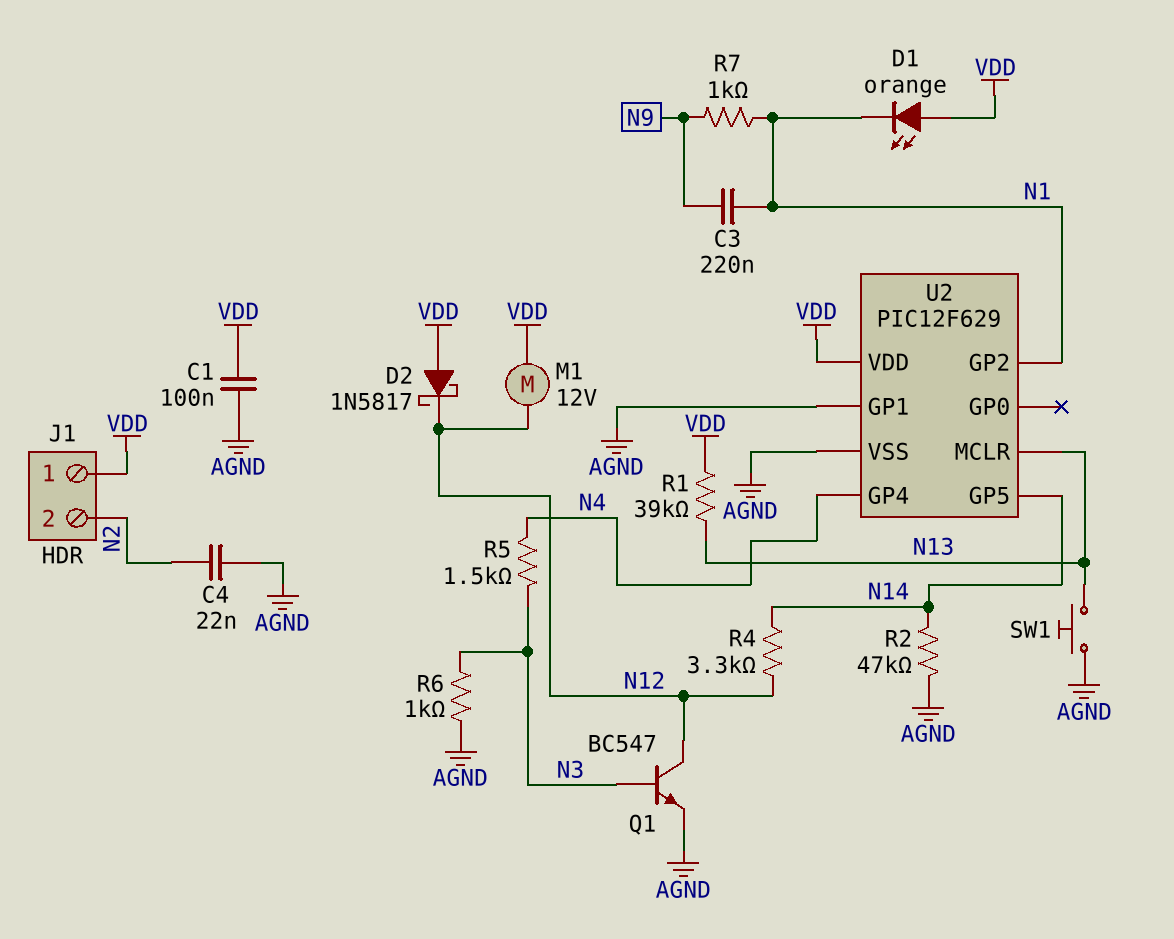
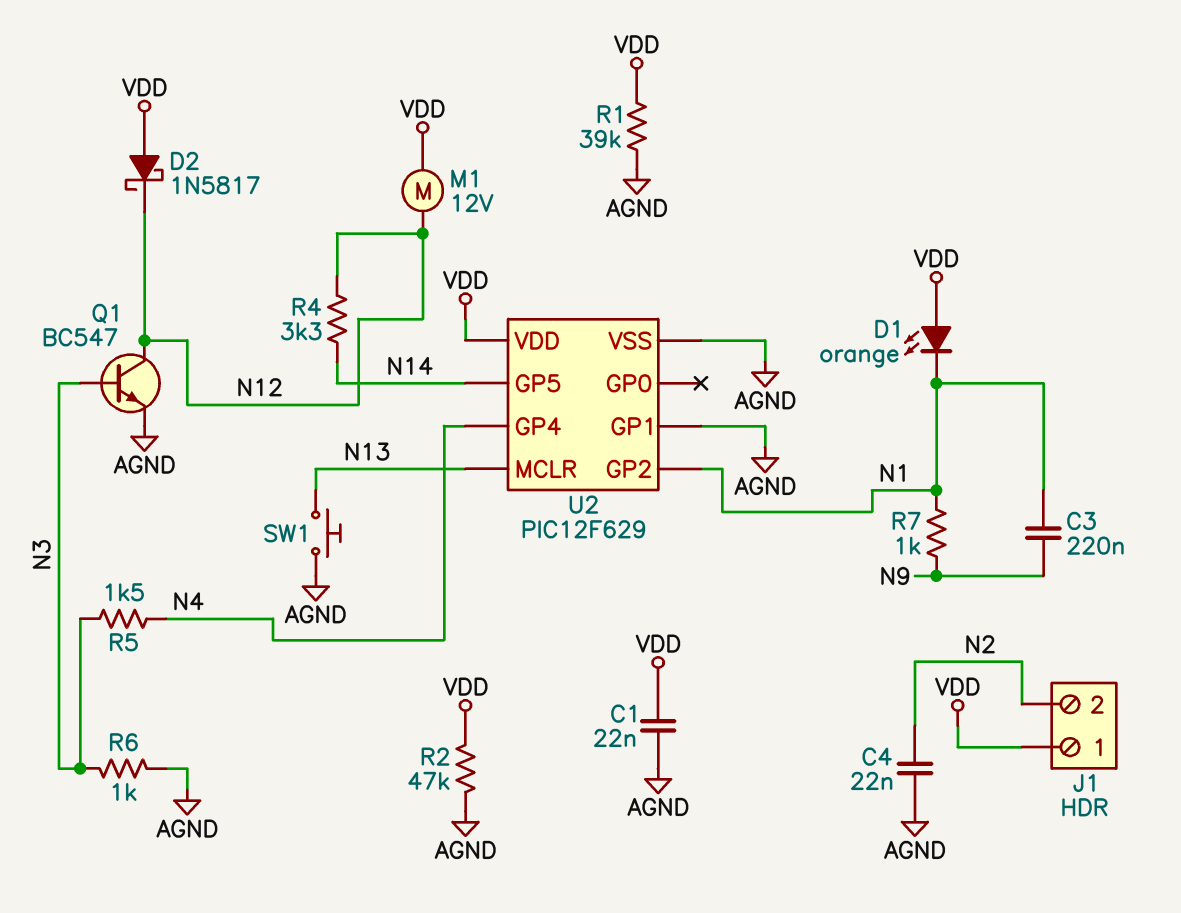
C1: 100nF (AGND, VDD) -> 22nF (AGND, VDD)
R1: 39k (N13, VDD) -> 39k (AGND, VDD)
R2: 47k (AGND, N14) -> 47k (AGND, VDD)

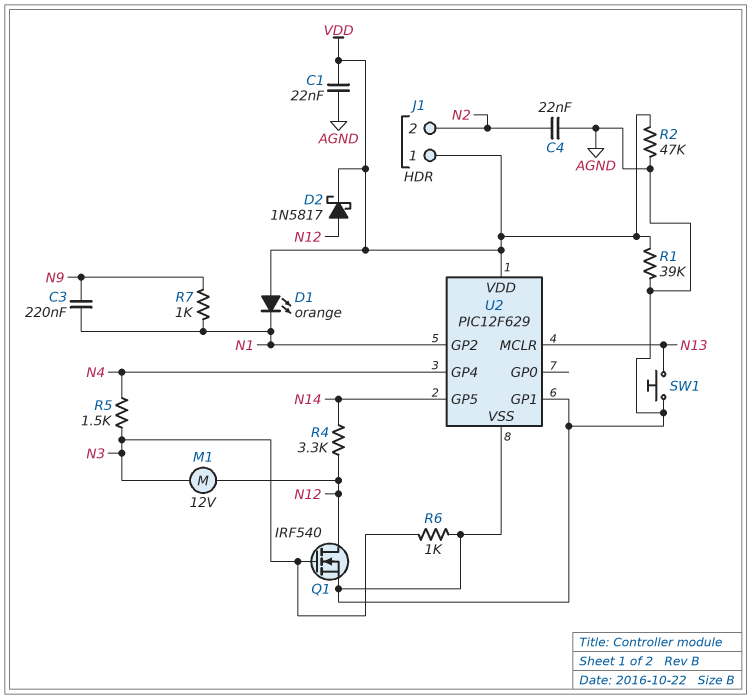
D2: schottky 1N5817 (A VDD, K N12) -> schottky 1N5817 (A N12, K VDD)
M1: motor 12V (N12, VDD) -> motor 12V (N3, N12)
Q1: NPN BC547 (B N3, C N12, E AGND) -> NMOS IRF540 (G N3, D N12, S AGND)

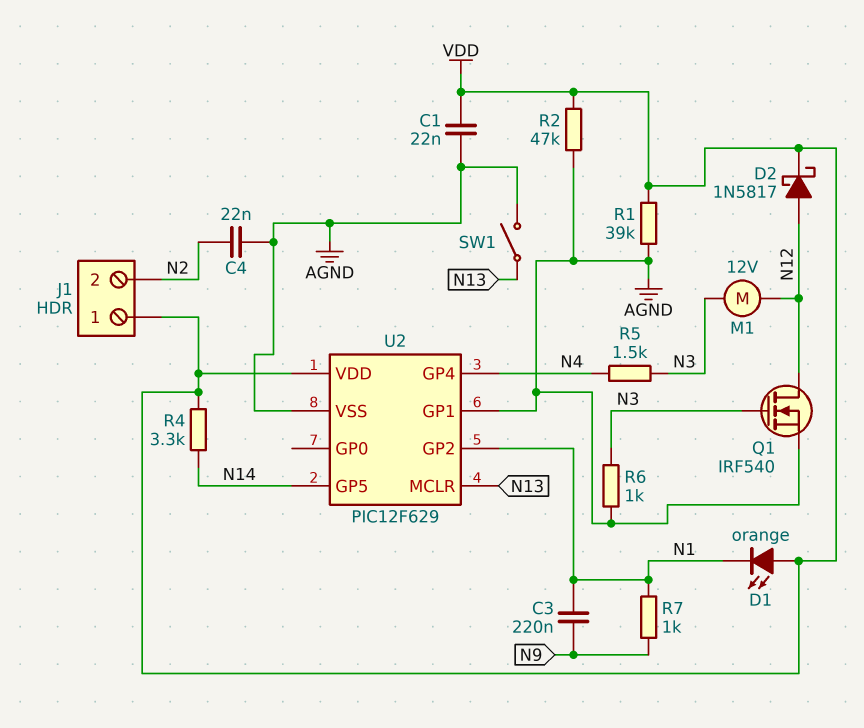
R4: 3.3k (N12, N14) -> 3.3k (N14, VDD)
SW1: button (AGND, N13) -> switch (AGND, N13)

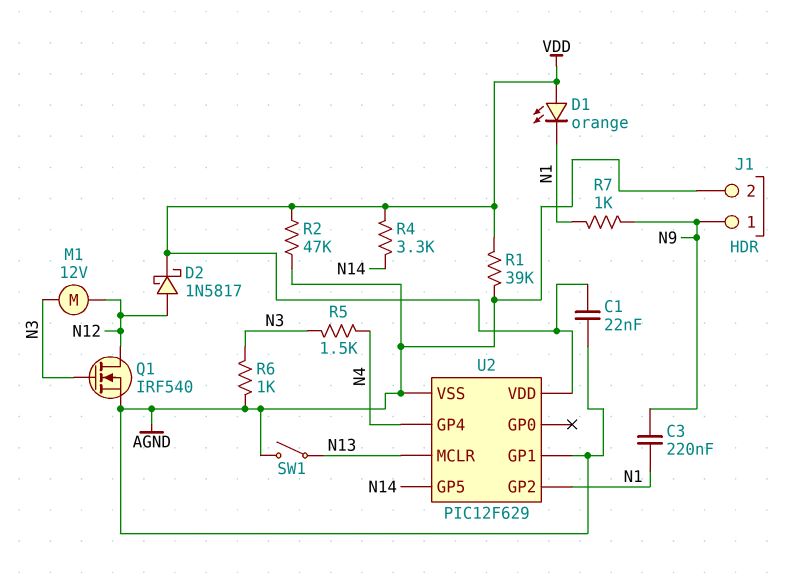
C4: 22nF (AGND, N2) -> none
J1 pin 1: VDD -> N9
J1 pin 2: N2 -> AGND

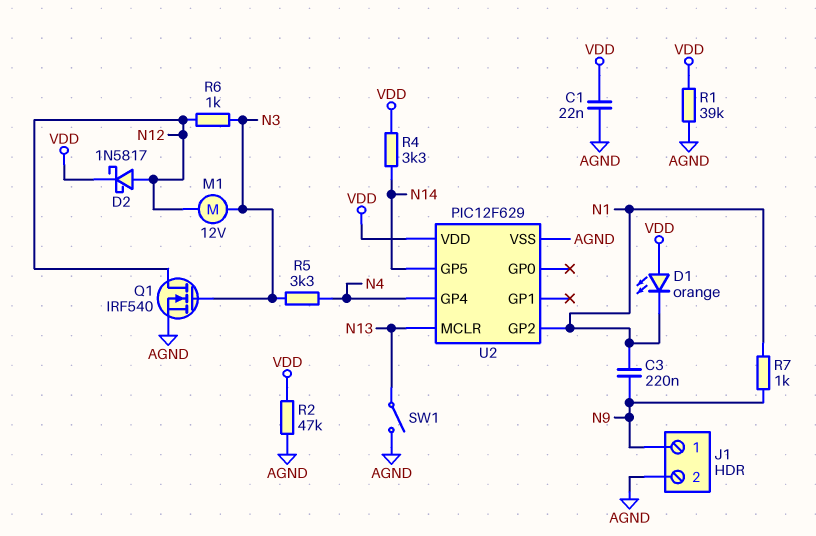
R5: 1.5k (N3, N4) -> 3.3k (N3, N4)
R6: 1k (AGND, N3) -> 1k (N3, N12)
U2 pin GP1: AGND -> none

